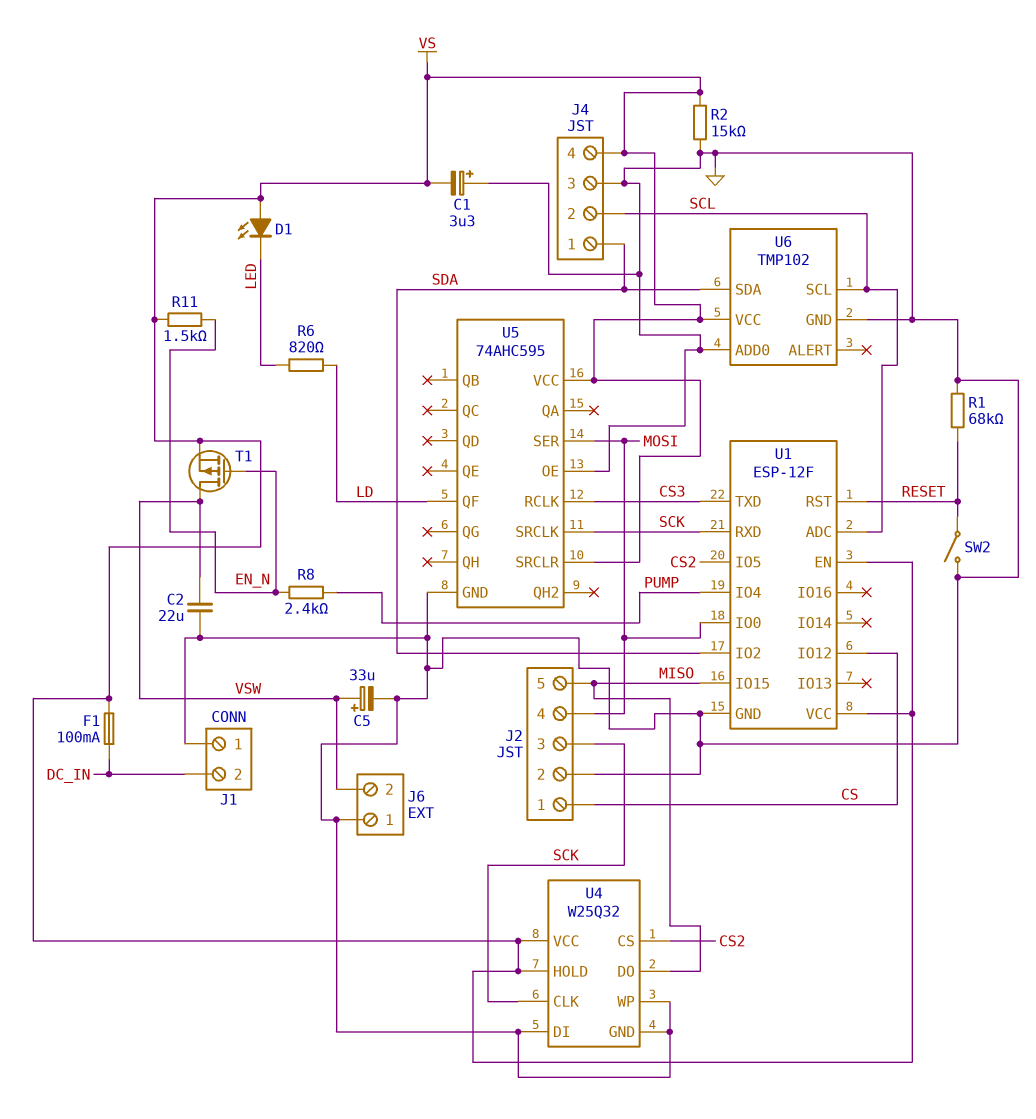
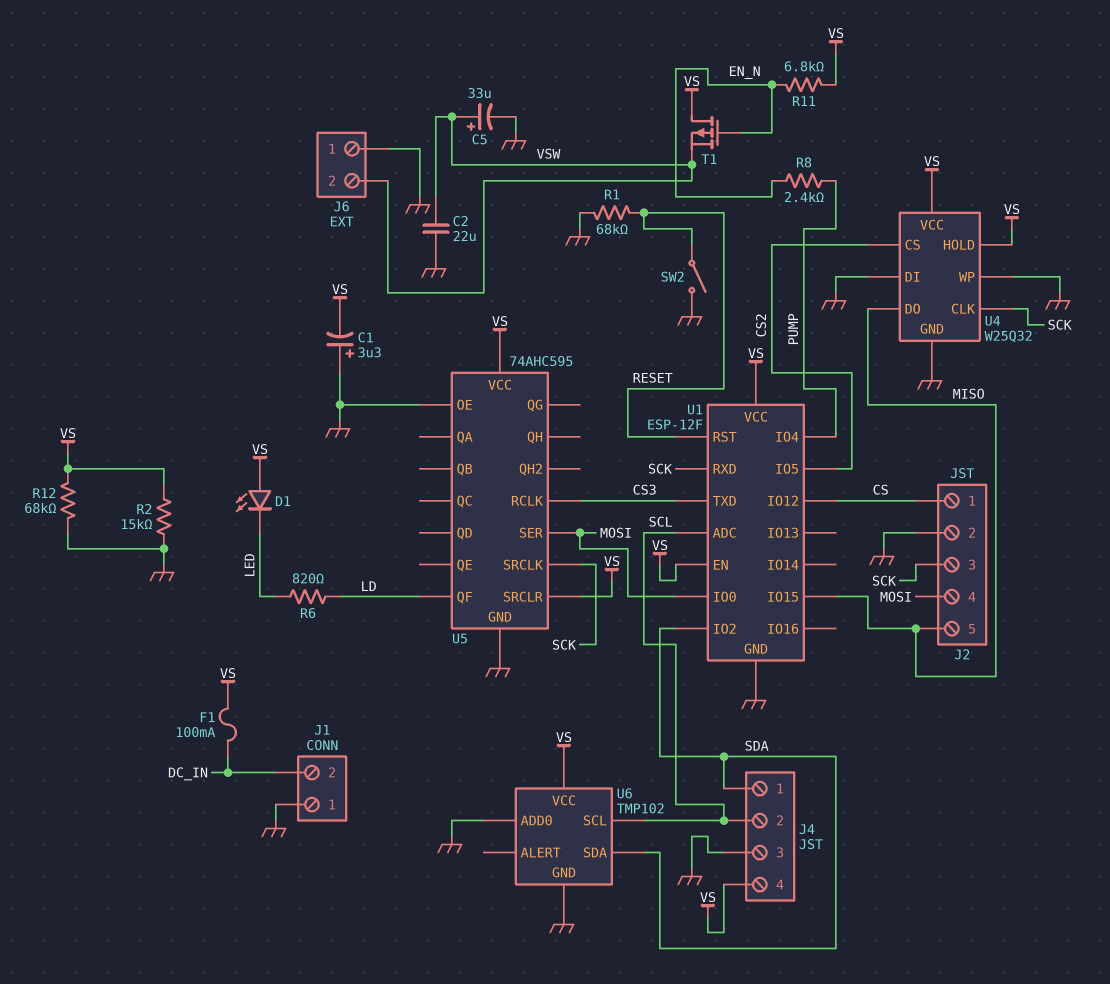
R11: 1.5k (EN_N, VS) -> 6.8k (EN_N, VS)
R12: none -> 68k (GND, VS)
T1: PMOS (G EN_N, D VSW, S VS) -> PMOS (G EN_N, D VS, S VSW)

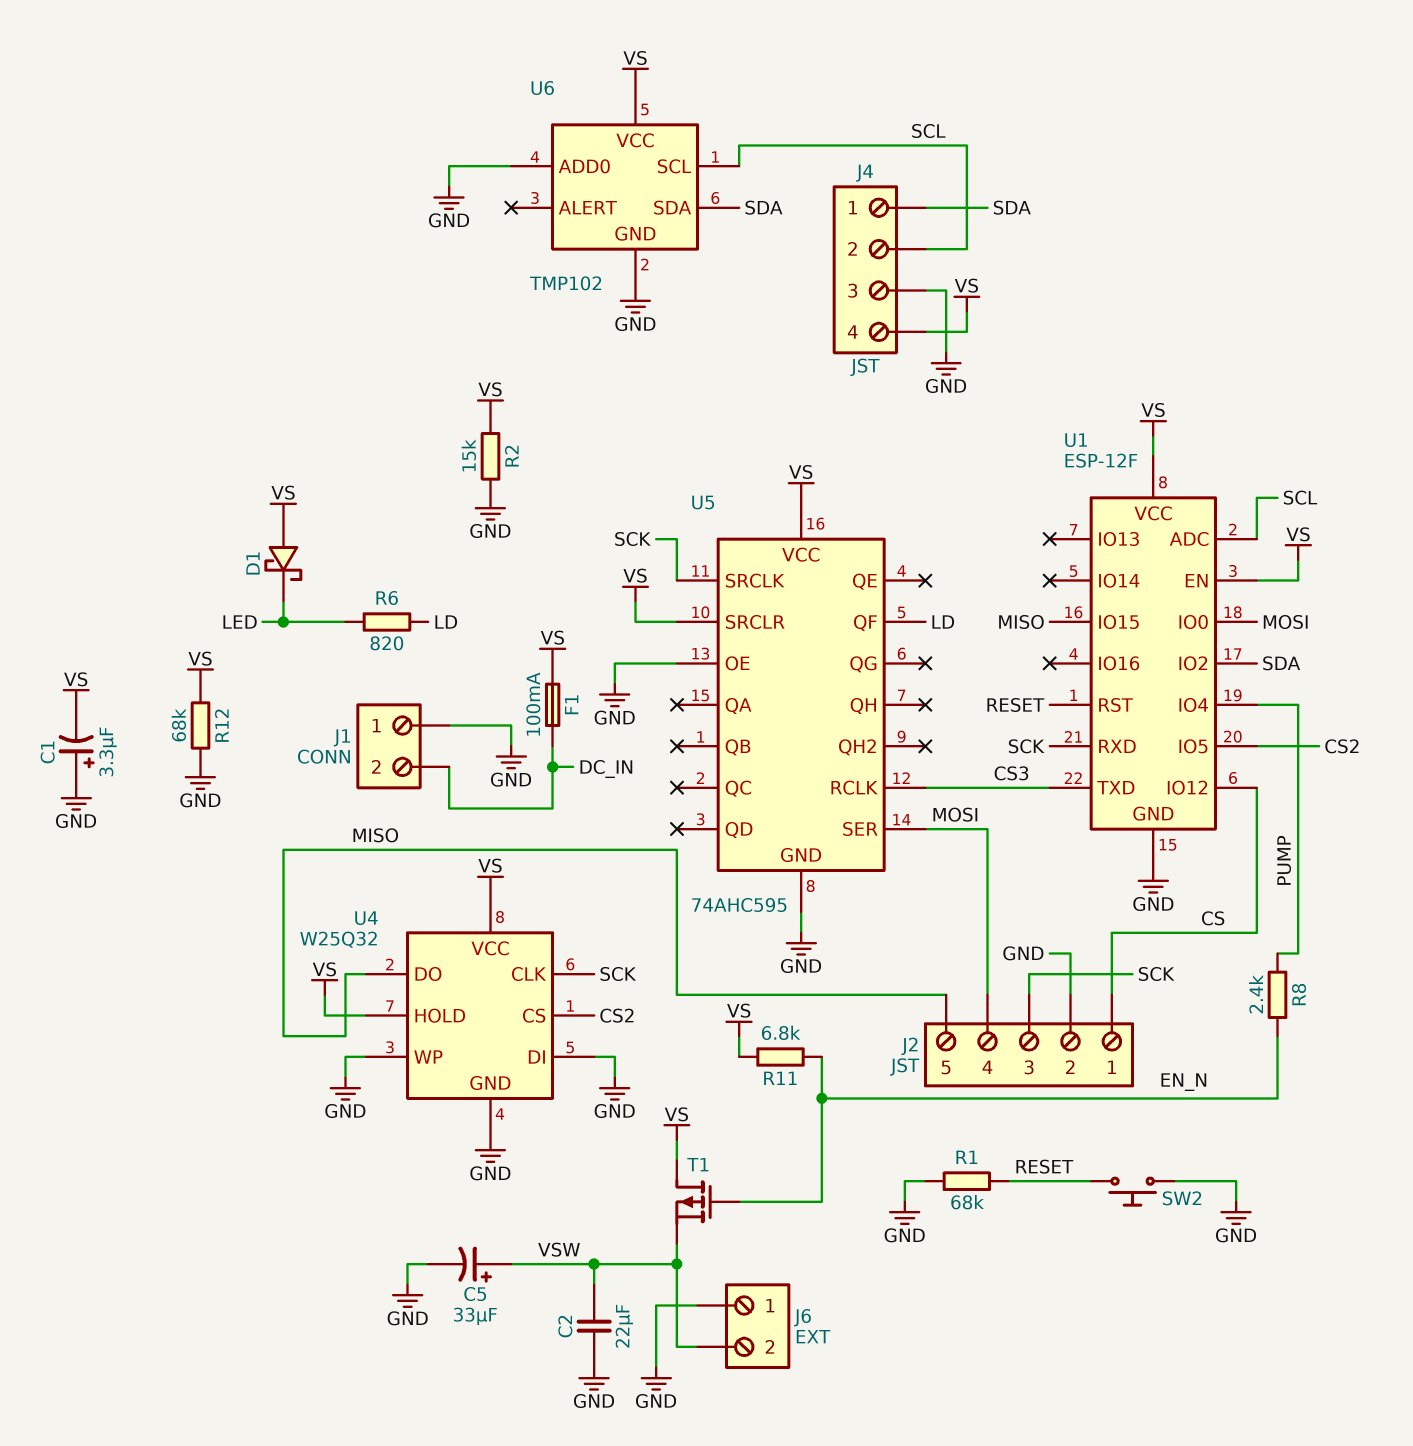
D1: LED (A VS, K LED) -> schottky (A VS, K LED)
SW2: switch (GND, RESET) -> button (GND, RESET)

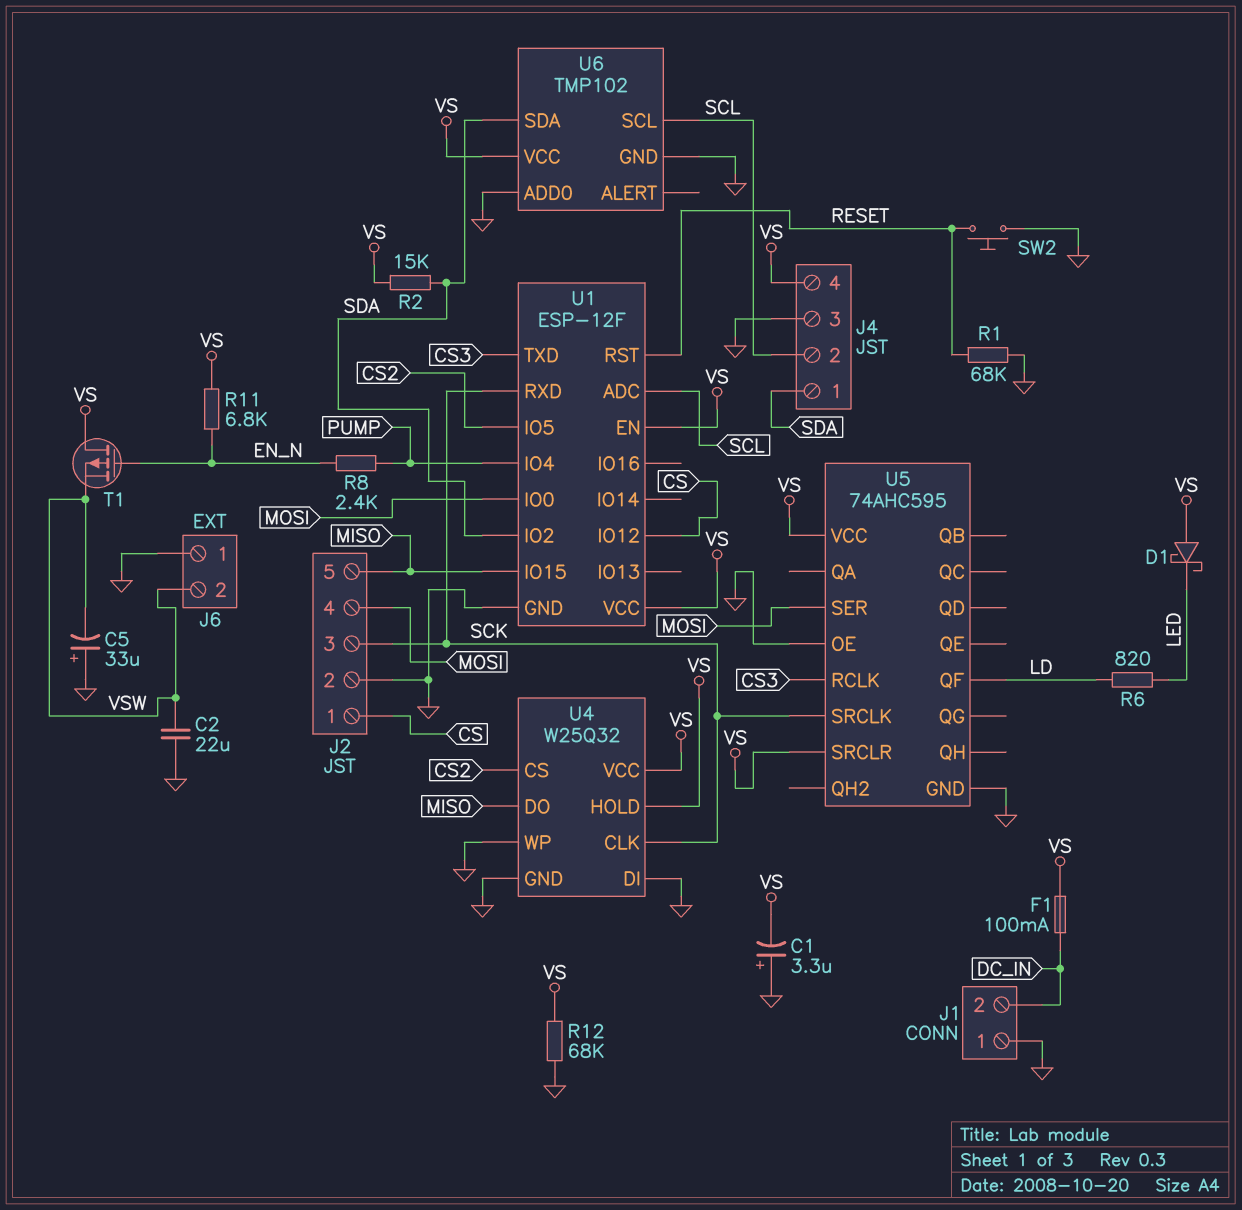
C5: 33uF (plus VSW, minus GND) -> 33uF (plus GND, minus VSW)
R2: 15k (GND, VS) -> 15k (SDA, VS)

